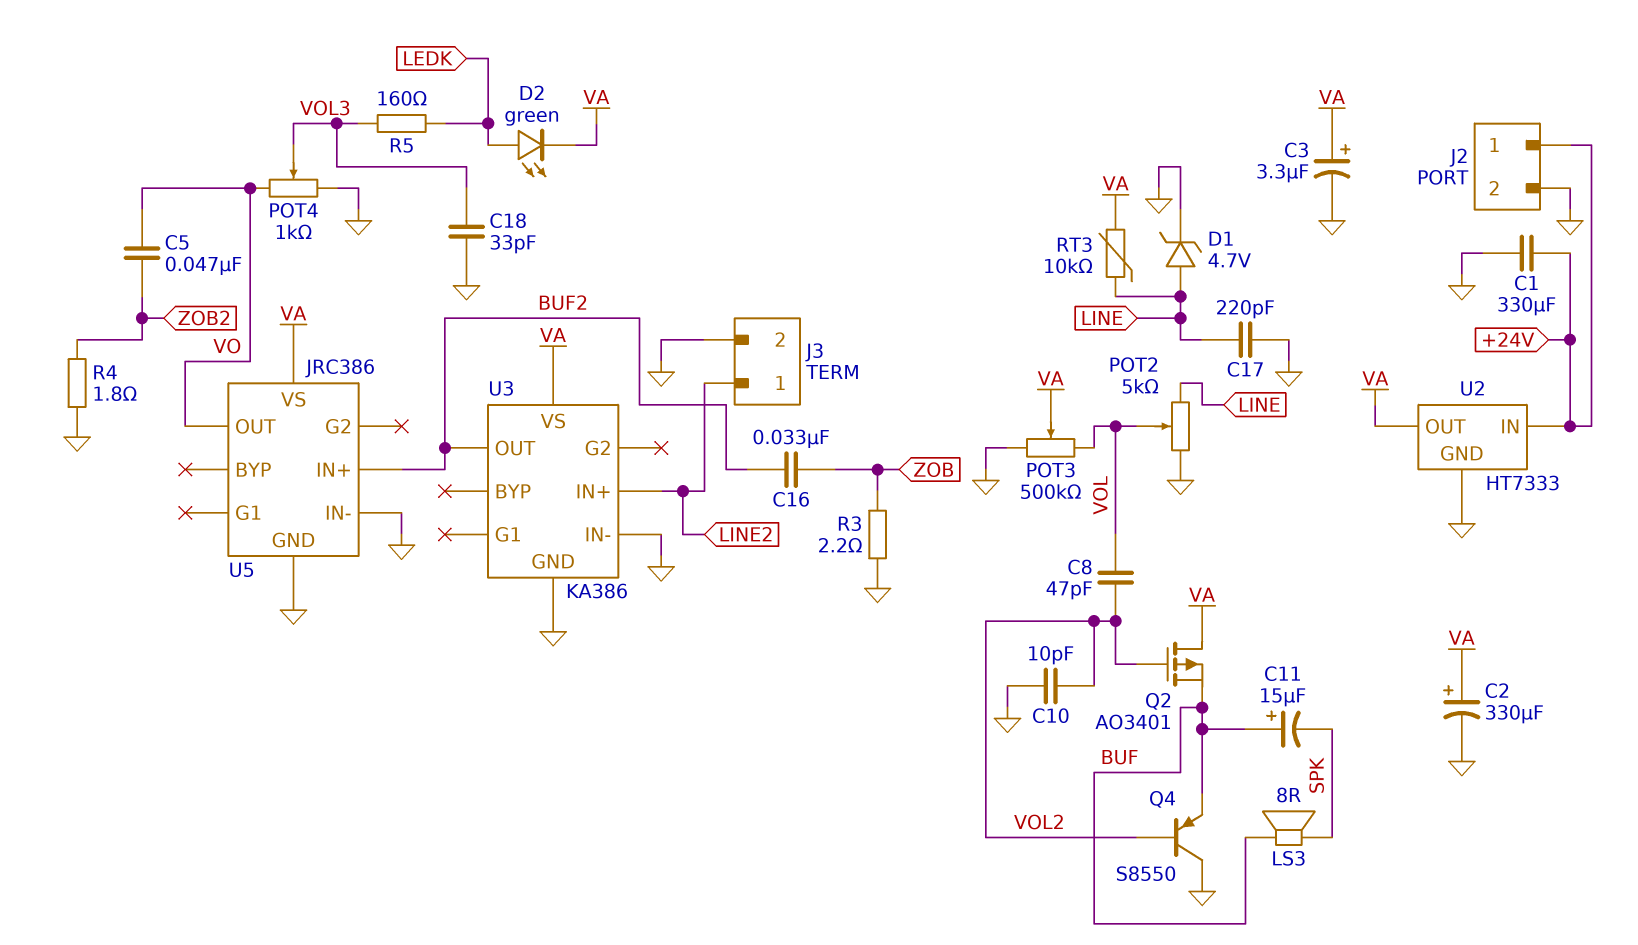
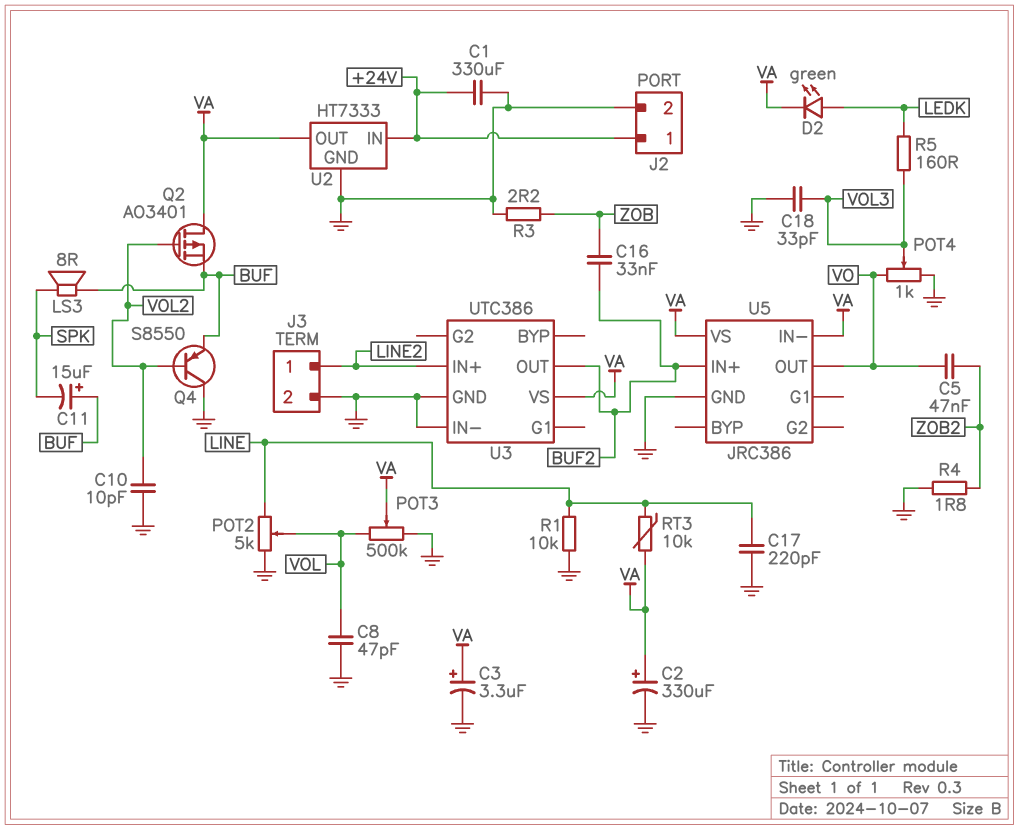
C8: 47pF (VOL, VOL2) -> 47pF (GND, VOL)
D1: zener 4.7V (A LINE, K GND) -> none
R1: none -> 10k (GND, LINE)
U3: KA386 -> UTC386
U5 pin IN-: GND -> VA

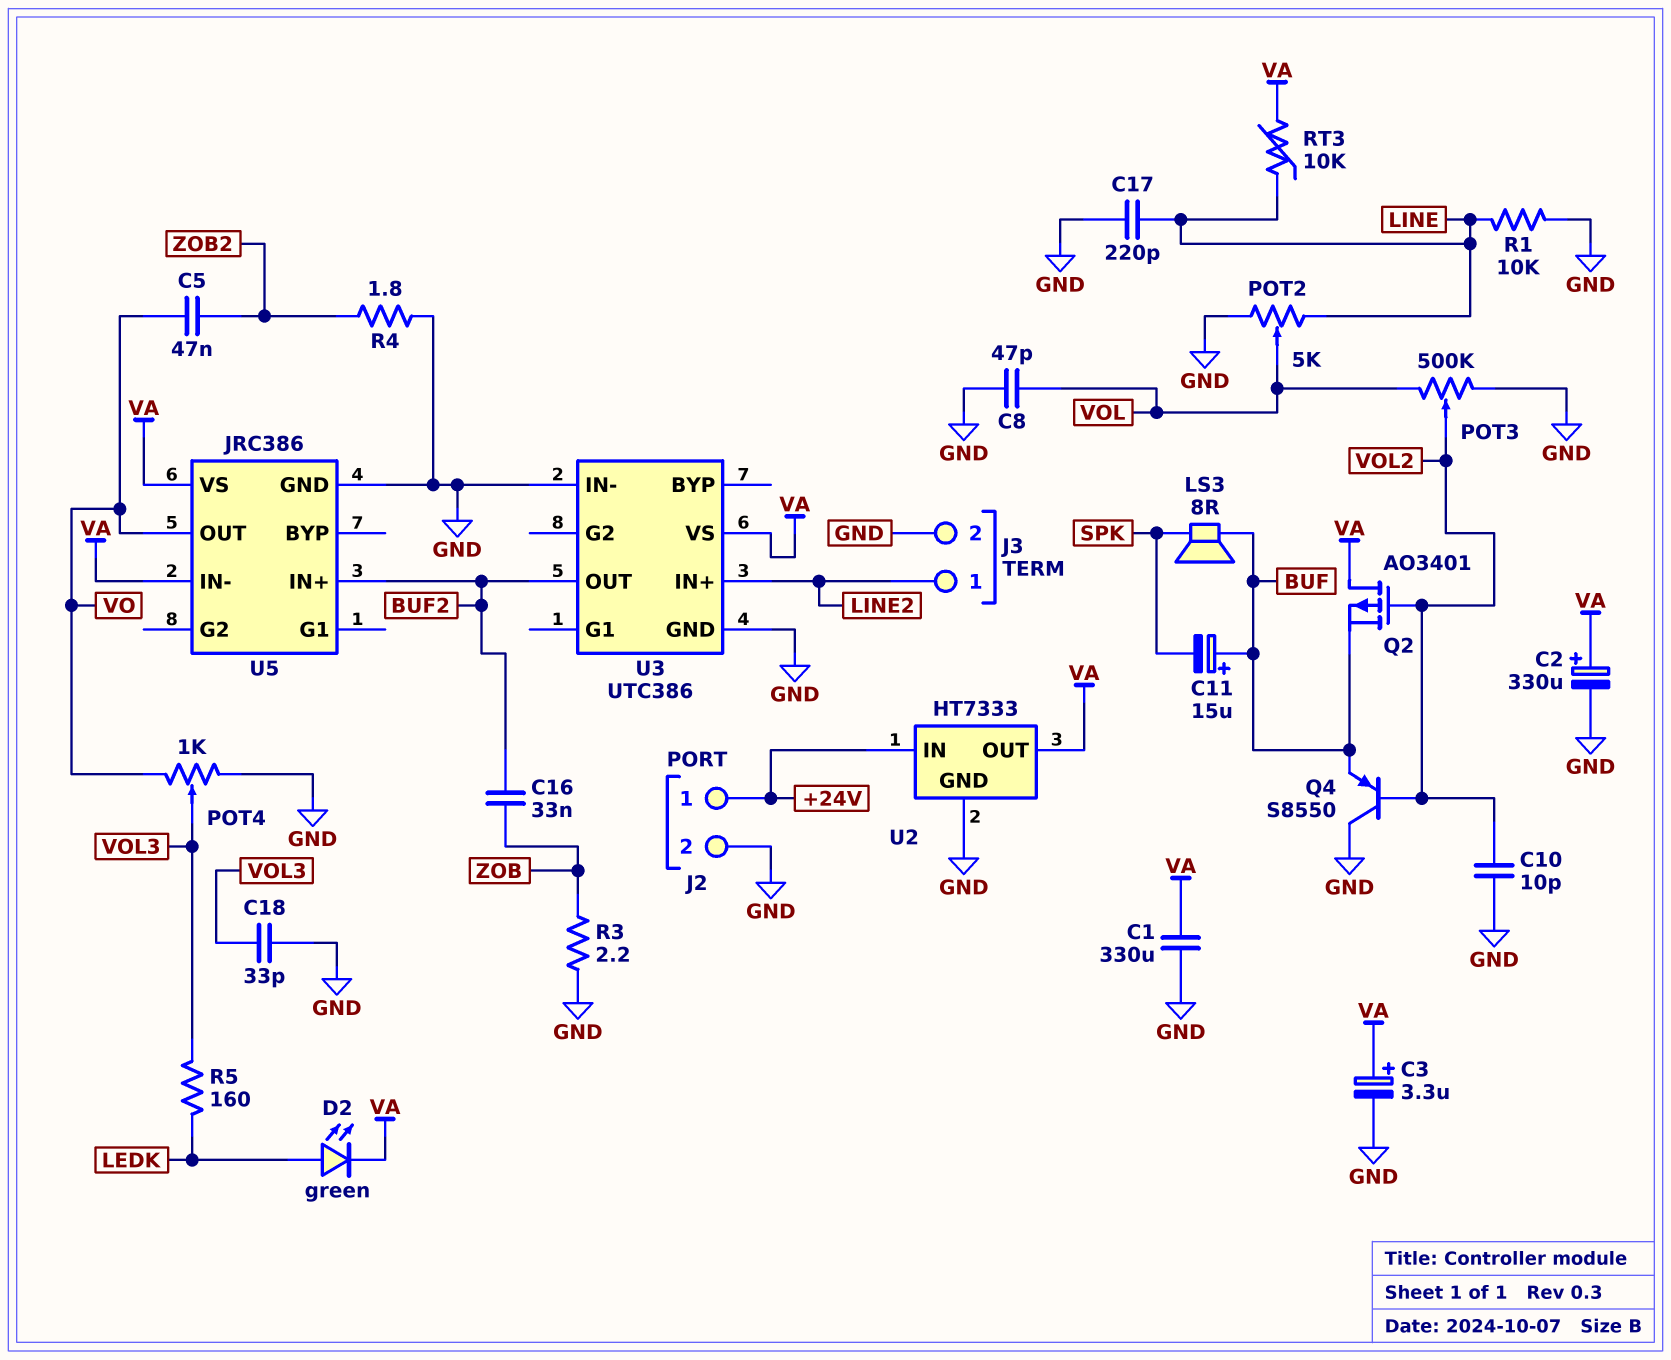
C1: 330uF (+24V, GND) -> 330uF (GND, VA)
POT3: 500k (GND, VOL, wiper VA) -> 500k (GND, VOL, wiper VOL2)

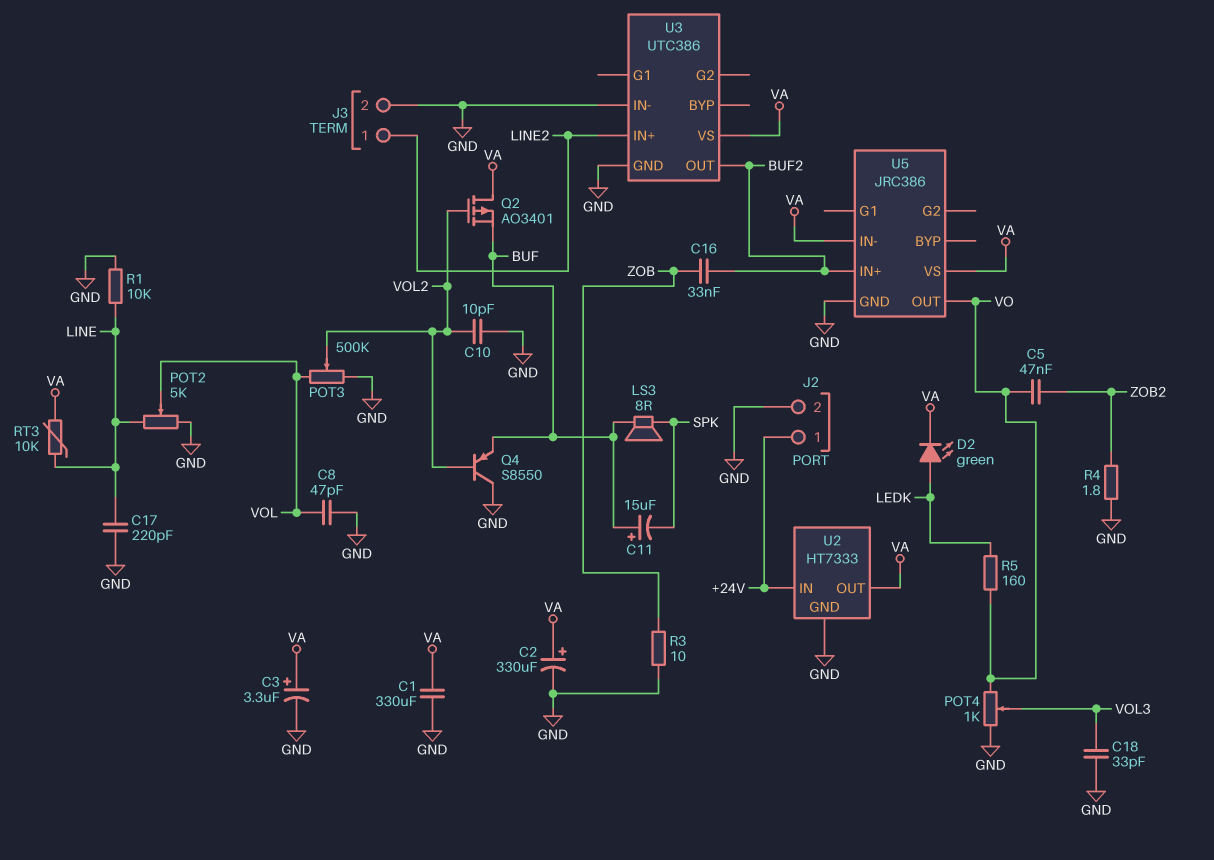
R3: 2.2 (GND, ZOB) -> 10 (GND, ZOB)
R5: 160 (LEDK, VOL3) -> 160 (LEDK, VO)

